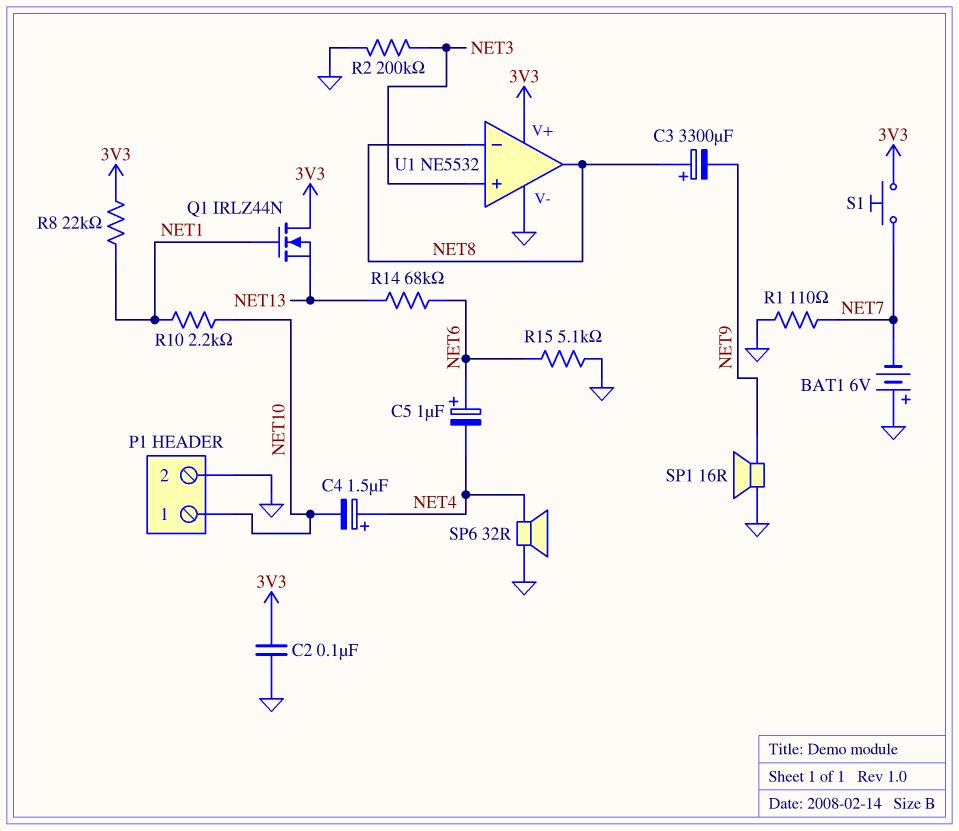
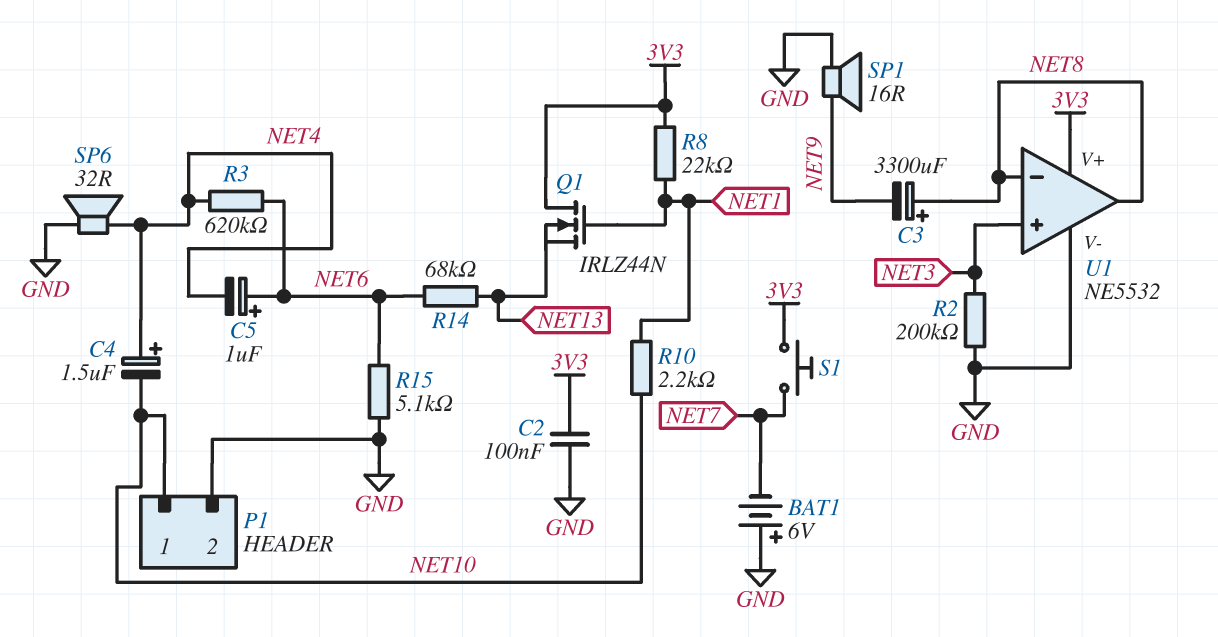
R1: 110 (GND, NET7) -> none
R3: none -> 620k (NET4, NET6)

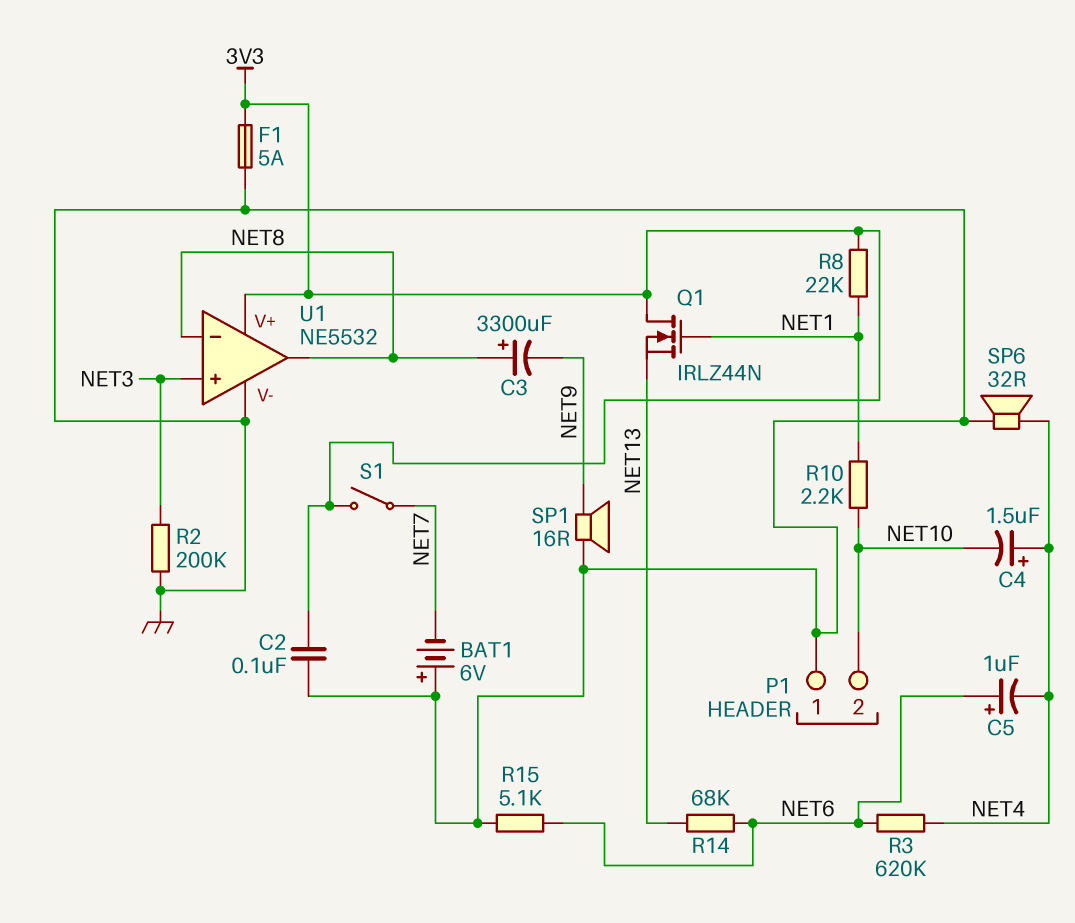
F1: none -> 5A (3V3, GND)
P1 pin 1: NET10 -> GND
P1 pin 2: GND -> NET10
S1: button (3V3, NET7) -> switch (3V3, NET7)

